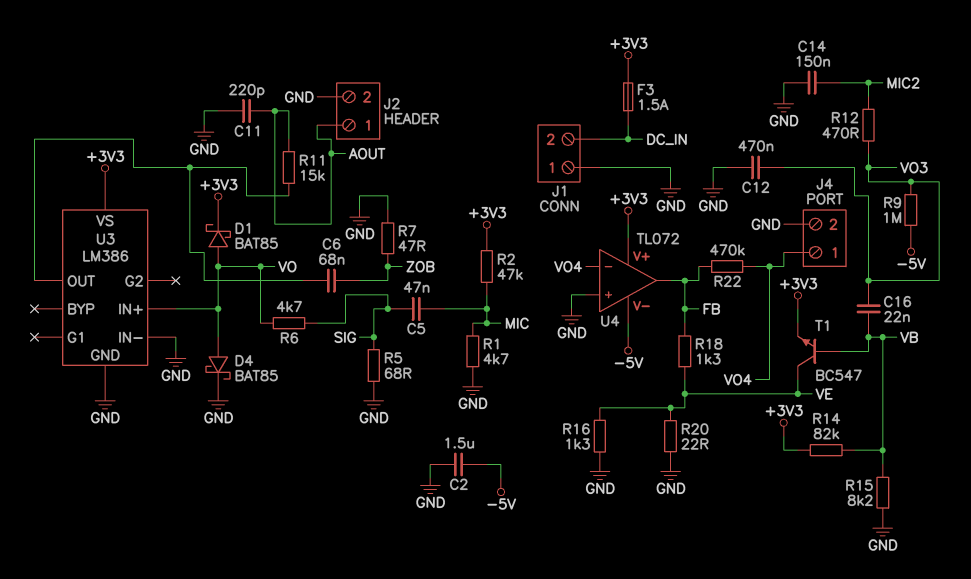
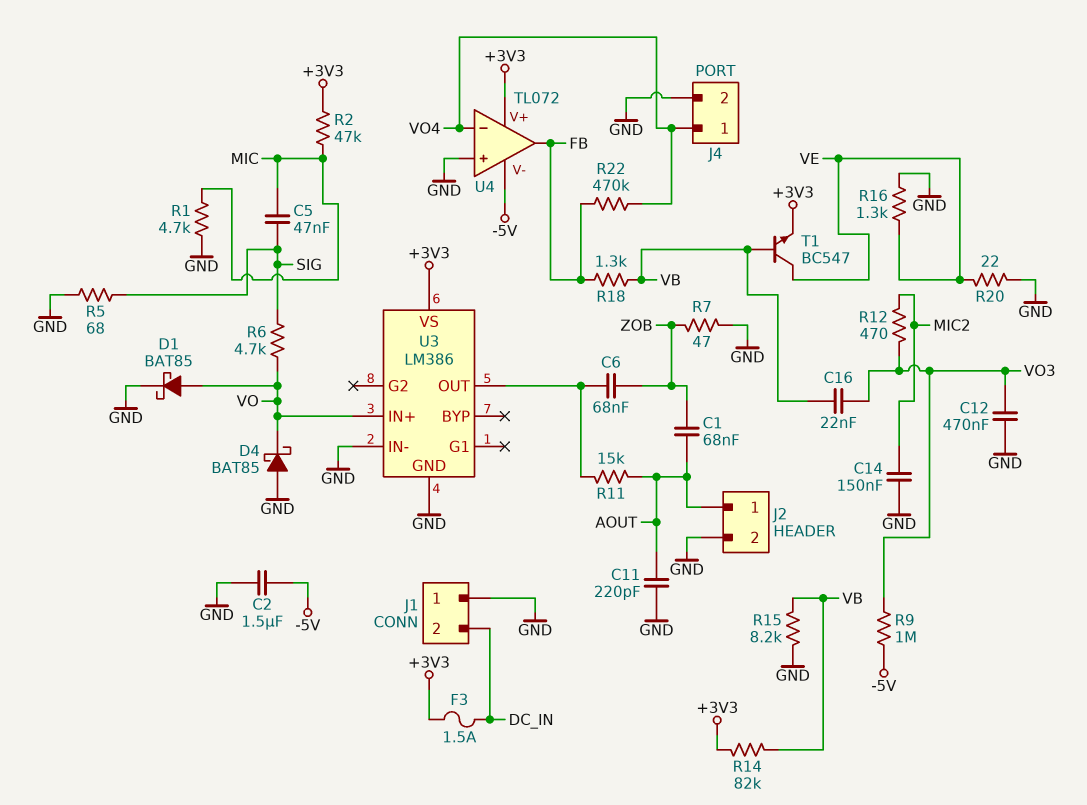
C1: none -> 68nF (AOUT, ZOB)
D1: schottky BAT85 (A VO, K +3V3) -> schottky BAT85 (A VO, K GND)
D4: schottky BAT85 (A VO, K GND) -> schottky BAT85 (A GND, K VO)
R18: 1.3k (FB, VE) -> 1.3k (FB, VB)

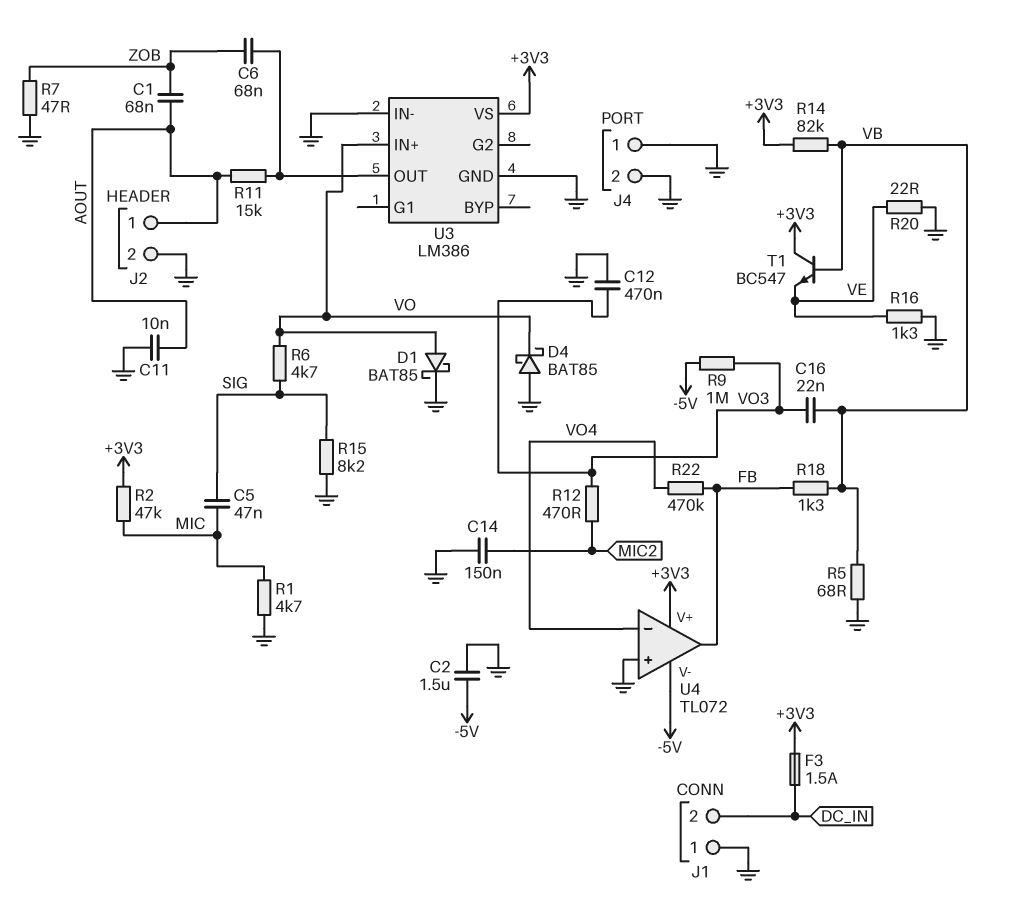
C11: 220pF (AOUT, GND) -> 10nF (AOUT, GND)
J4 pin 1: VO4 -> GND
R5: 68 (GND, SIG) -> 68 (GND, VB)
R15: 8.2k (GND, VB) -> 8.2k (GND, SIG)
T1: NPN BC547 (B VB, C VE, E +3V3) -> NPN BC547 (B VB, C +3V3, E VE)

